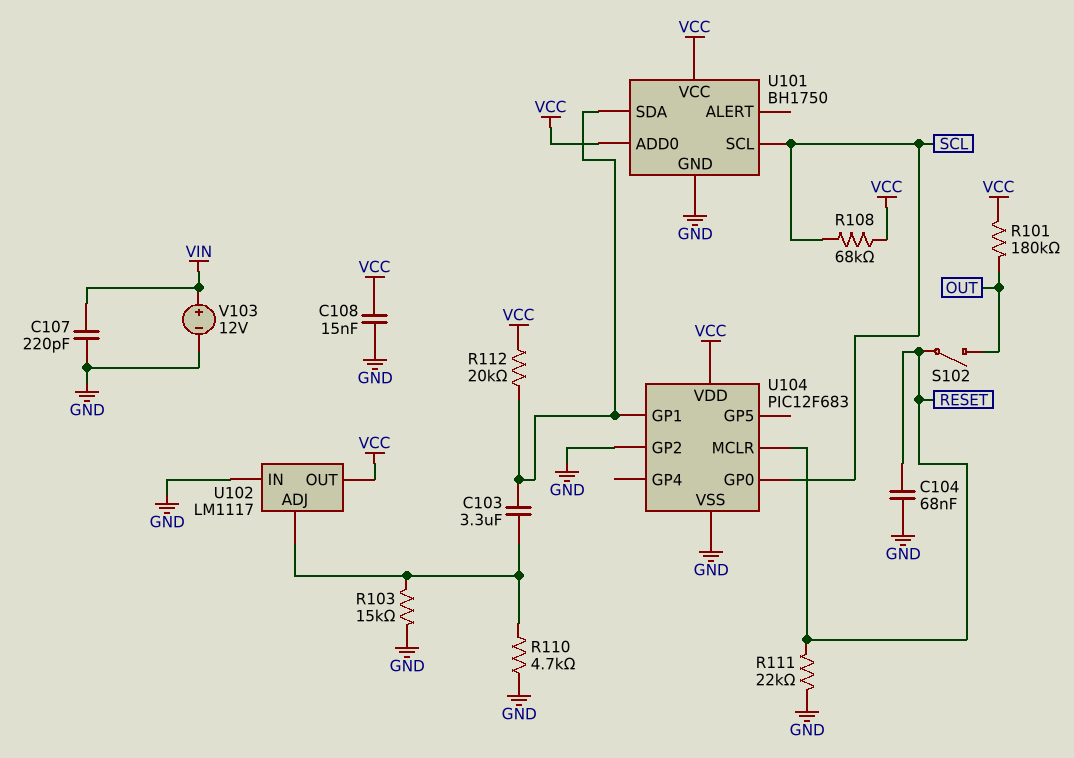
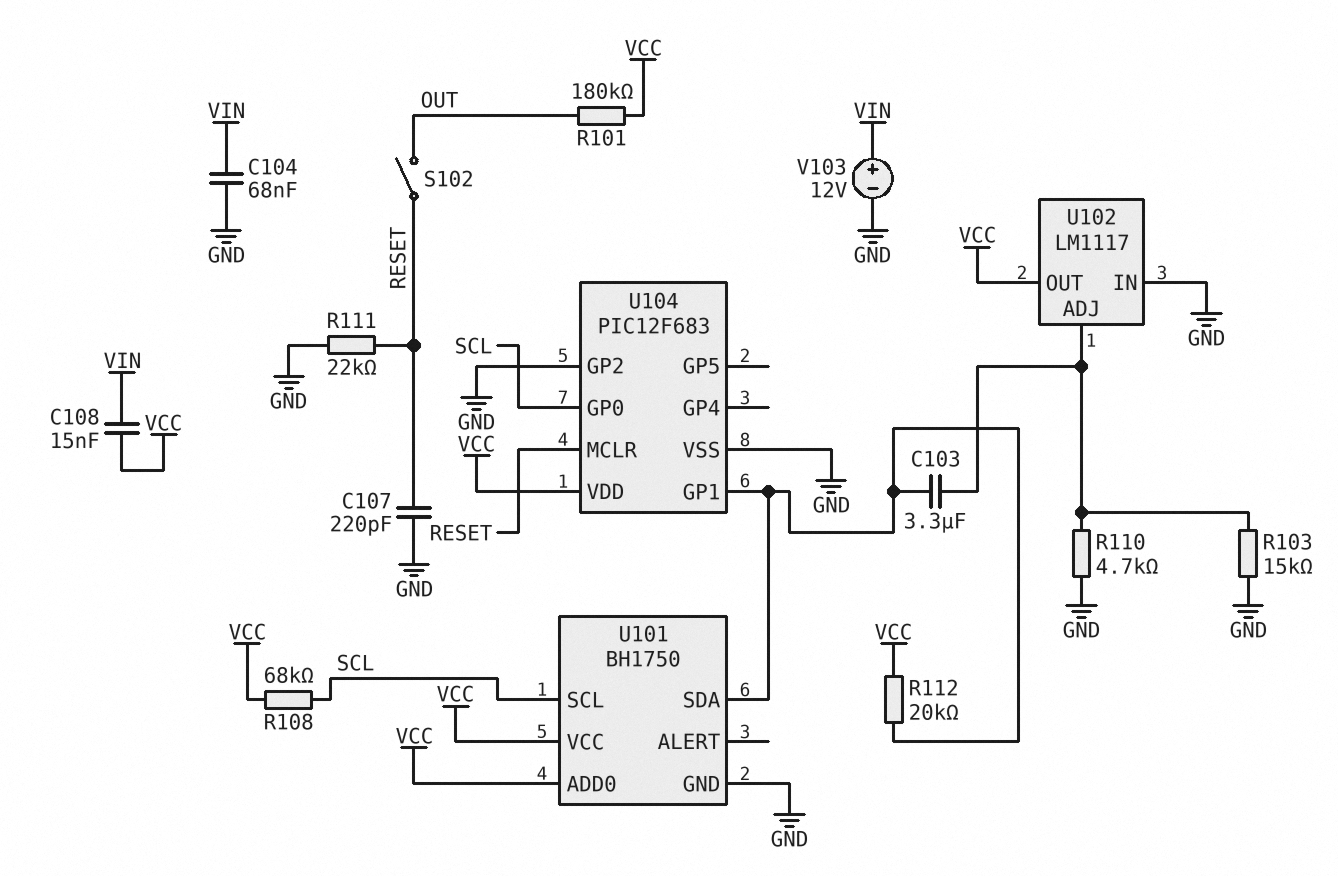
C104: 68nF (GND, RESET) -> 68nF (GND, VIN)
C107: 220pF (GND, VIN) -> 220pF (GND, RESET)
C108: 15nF (GND, VCC) -> 15nF (VCC, VIN)

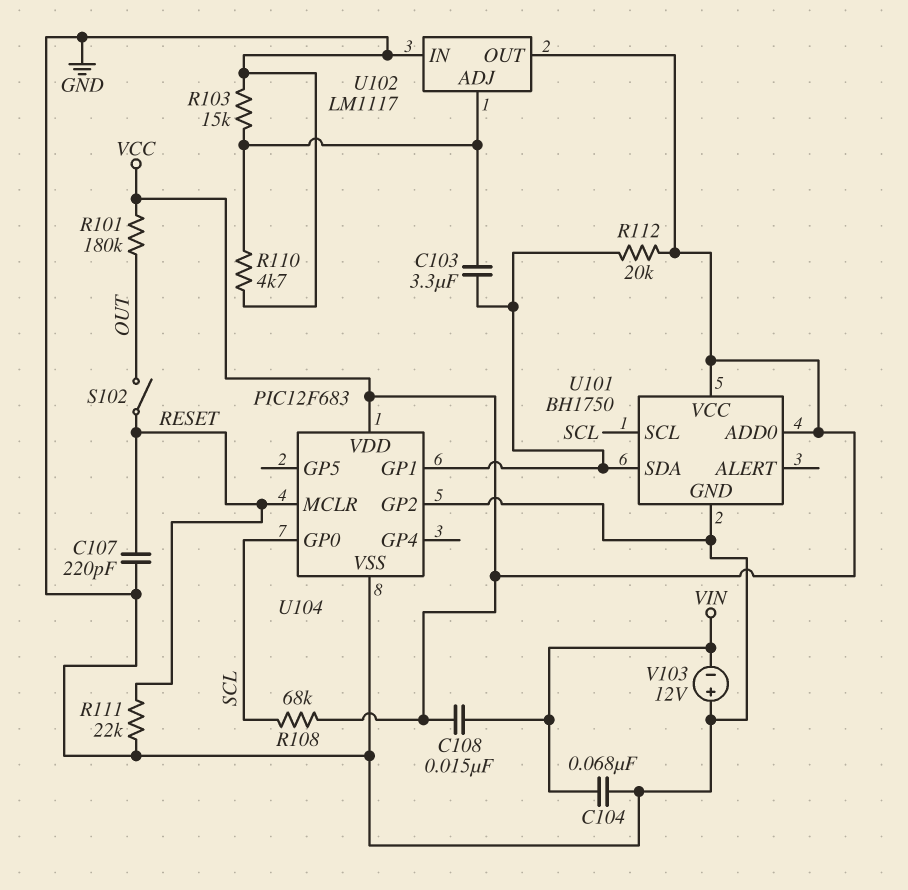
V103: 12V (plus VIN, minus GND) -> 12V (plus GND, minus VIN)

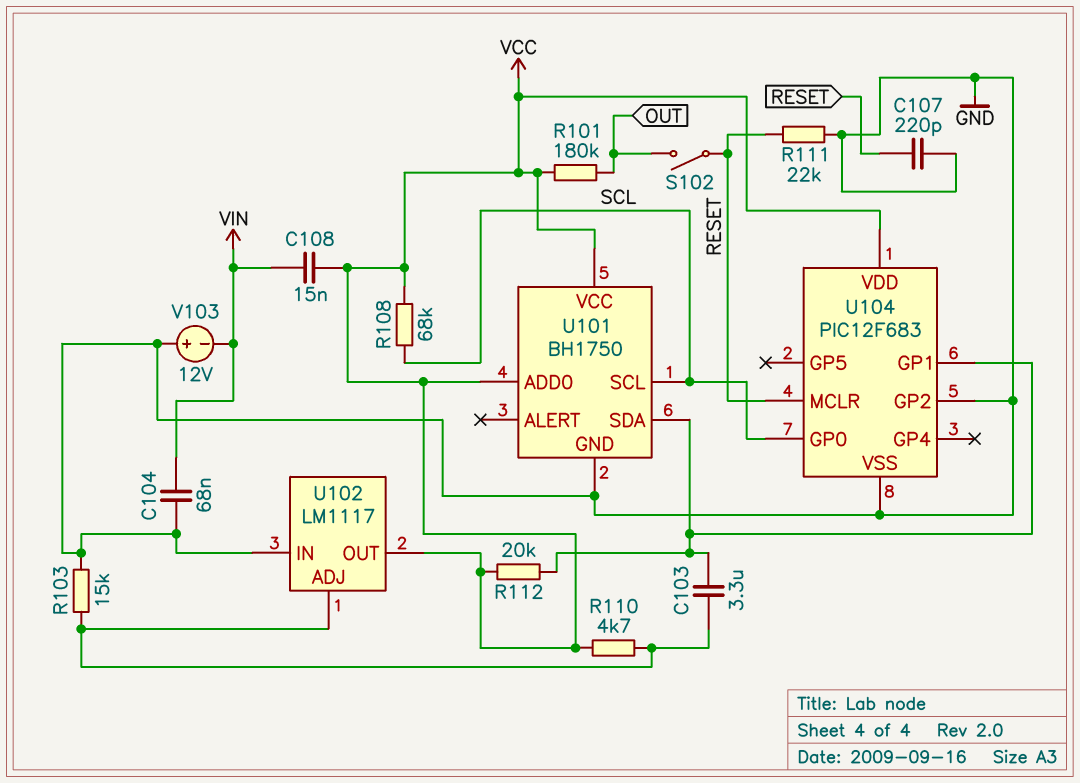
R110: 4.7k (GND, U102/ADJ) -> 4.7k (U102/ADJ, VCC)

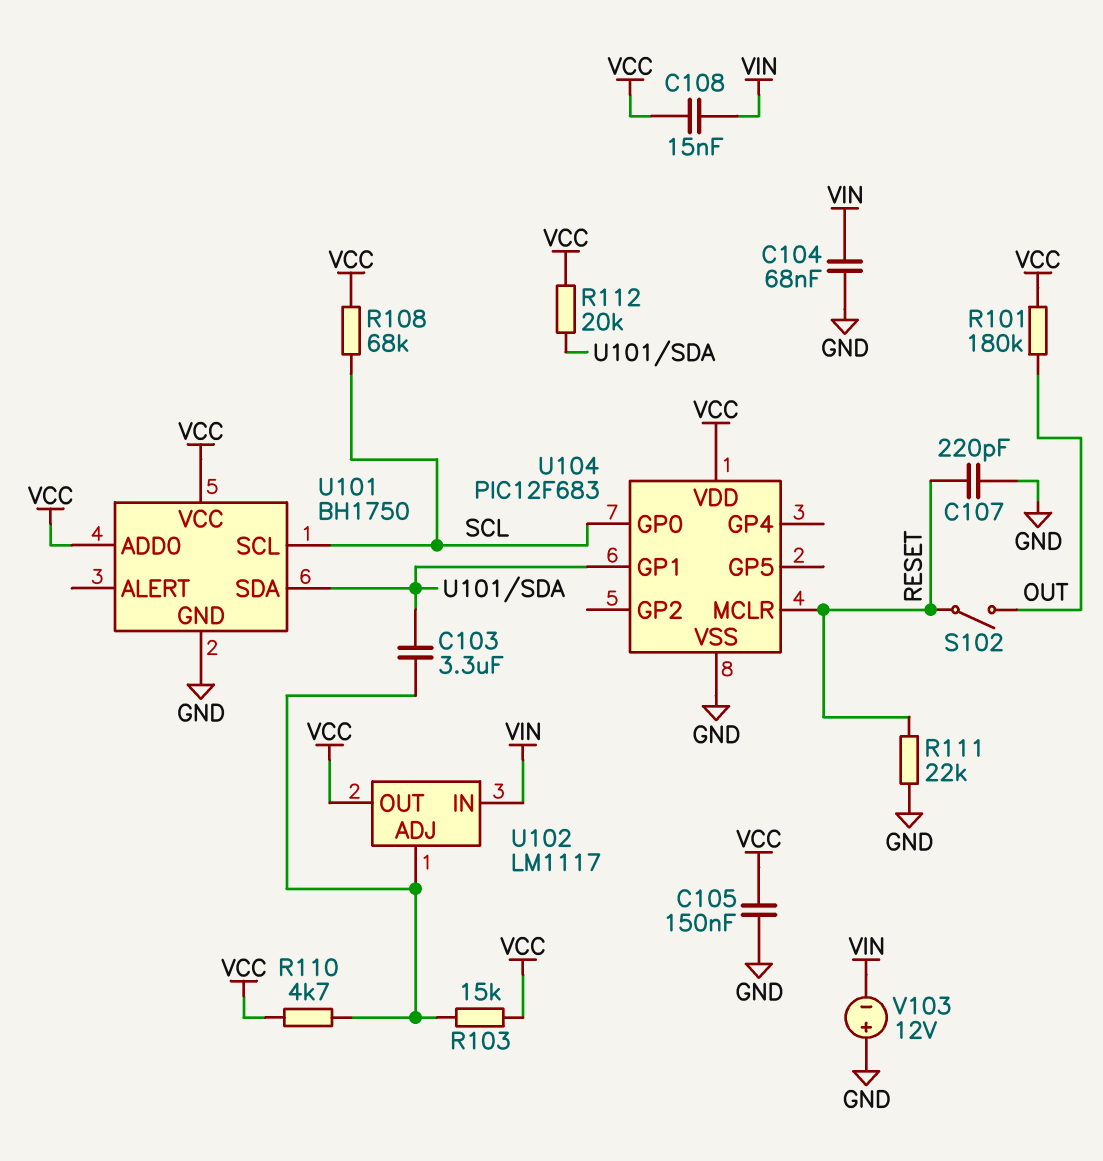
C105: none -> 150nF (GND, VCC)
R103: 15k (GND, U102/ADJ) -> 15k (U102/ADJ, VCC)
U102 pin IN: GND -> VIN
U104 pin GP2: GND -> none

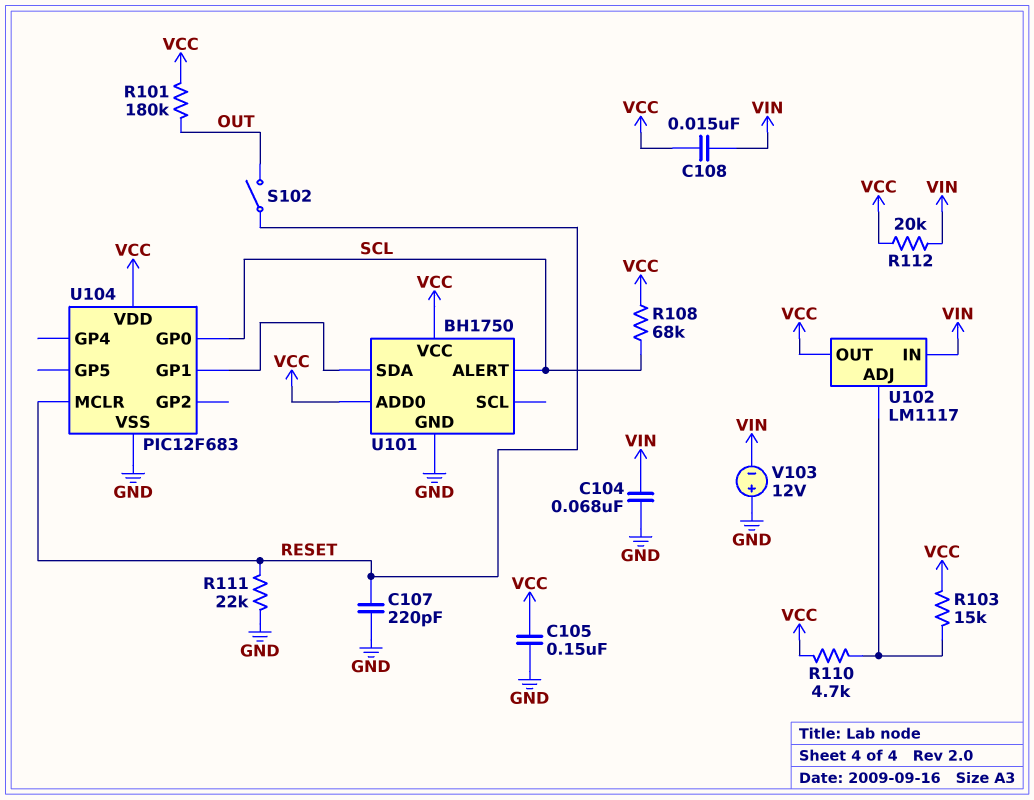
C103: 3.3uF (U101/SDA, U102/ADJ) -> none
R112: 20k (U101/SDA, VCC) -> 20k (VCC, VIN)
U101 pin ALERT: none -> SCL
U101 pin SCL: SCL -> none

